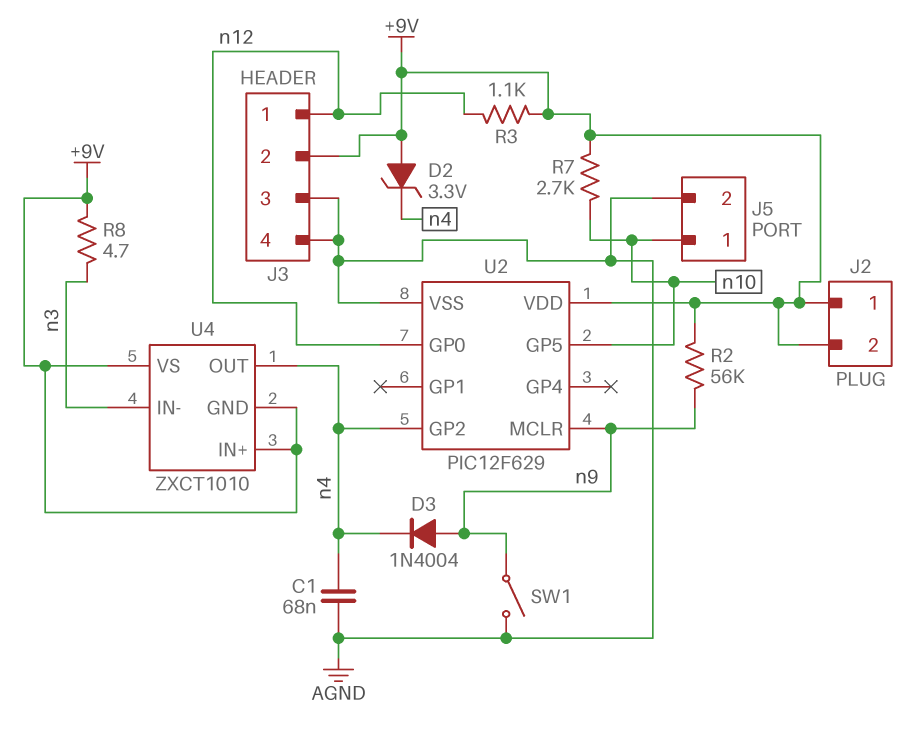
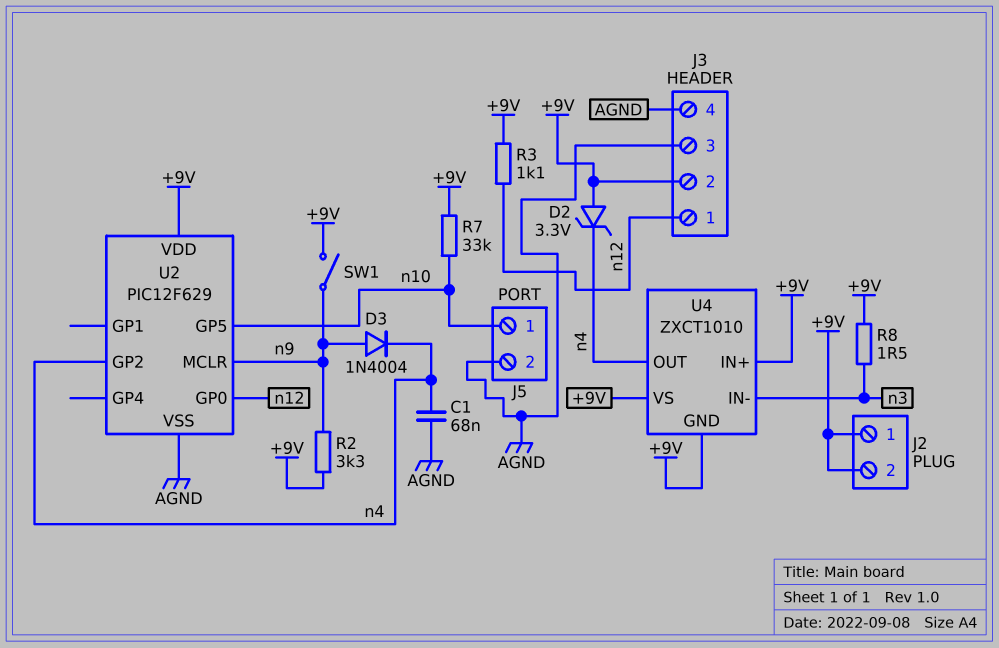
R2: 56k (+9V, n9) -> 3.3k (+9V, n9)
R7: 2.7k (+9V, n10) -> 33k (+9V, n10)
R8: 4.7 (+9V, n3) -> 1.5 (+9V, n3)
SW1: switch (AGND, n9) -> switch (+9V, n9)

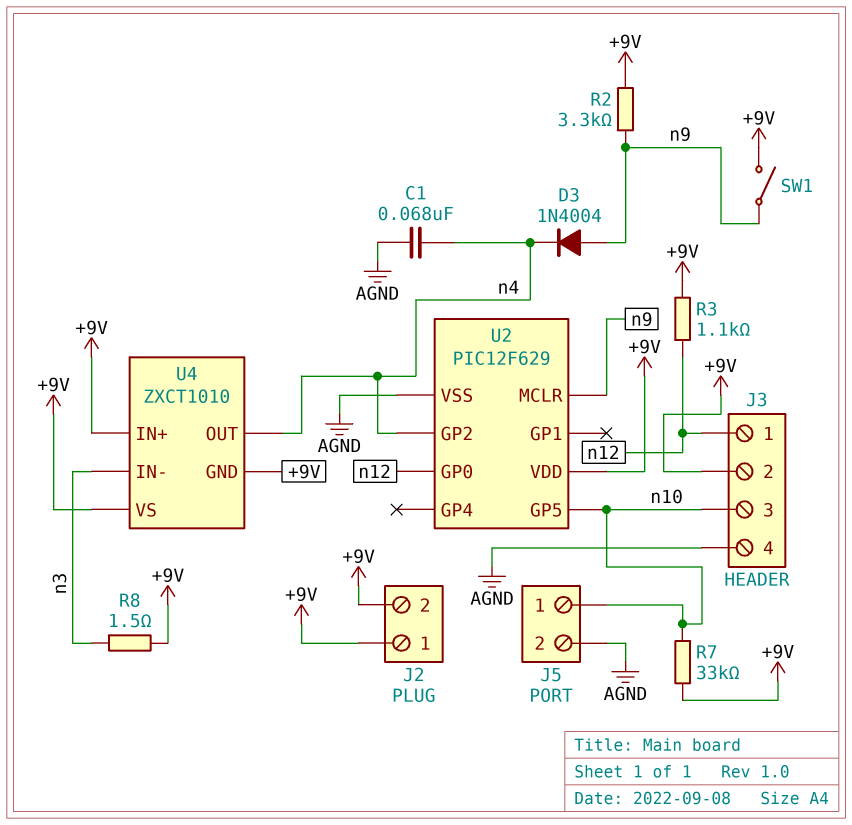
D2: zener 3.3V (A +9V, K n4) -> none
J3 pin 3: AGND -> n10

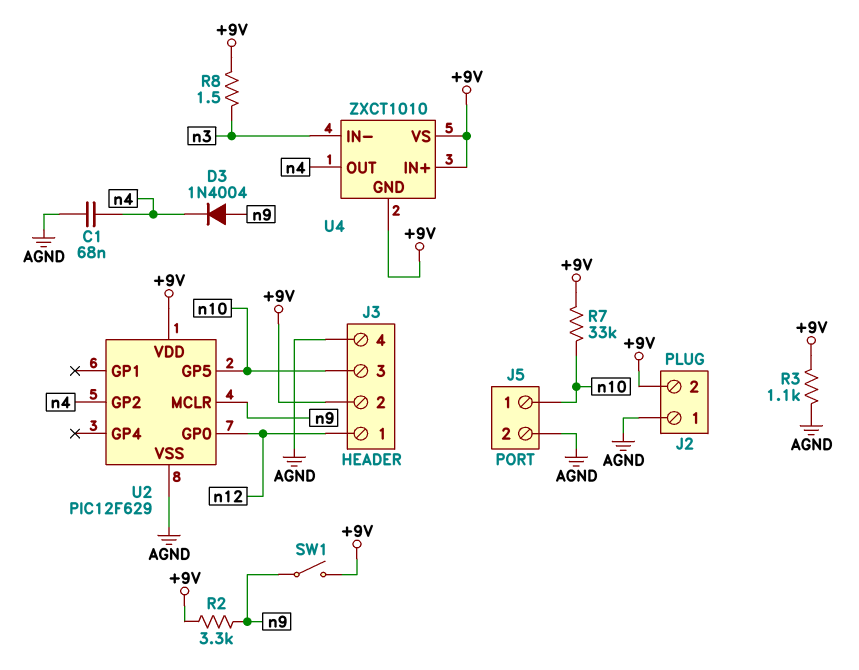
J2 pin 1: +9V -> AGND
R3: 1.1k (+9V, n12) -> 1.1k (+9V, AGND)

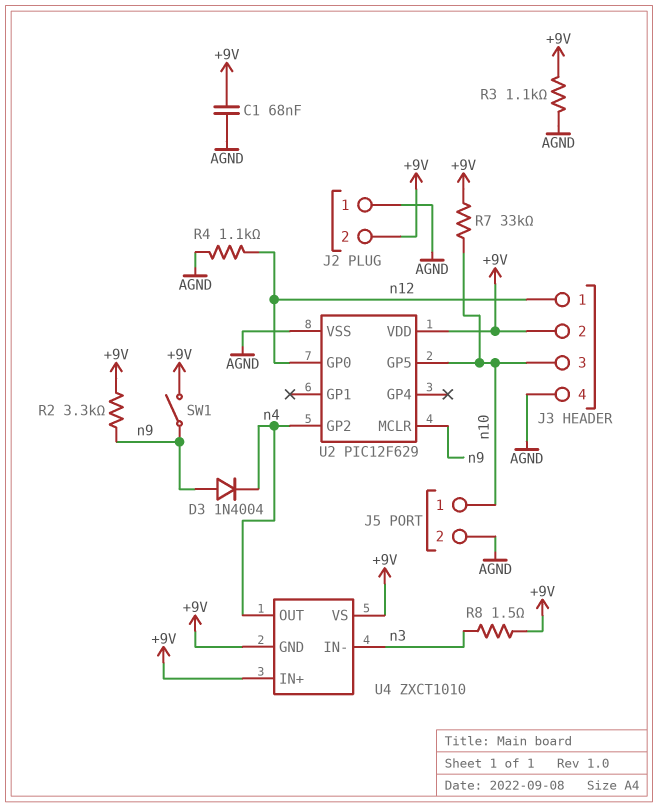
C1: 68nF (AGND, n4) -> 68nF (+9V, AGND)
R4: none -> 1.1k (AGND, n12)

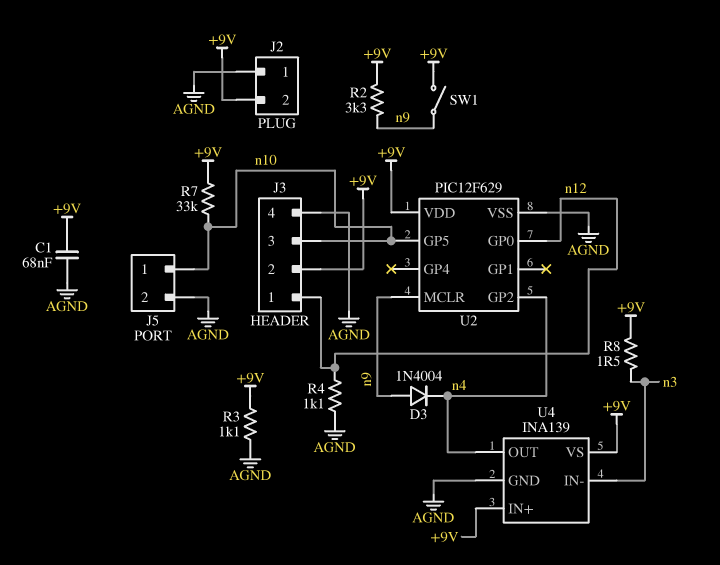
U4: ZXCT1010 -> INA139
U4 pin GND: +9V -> AGND

